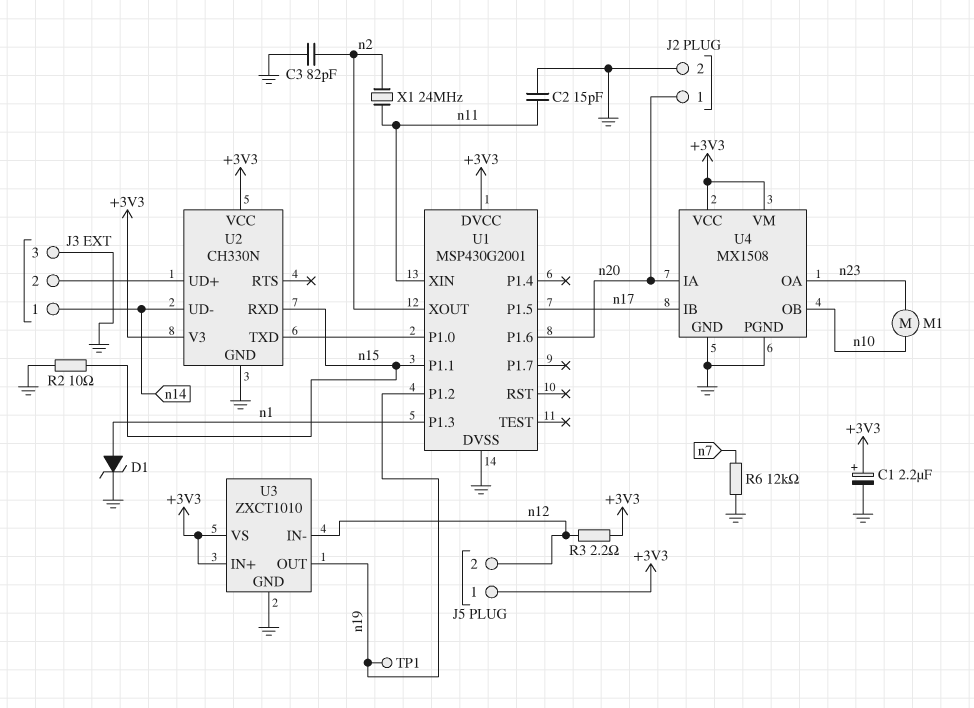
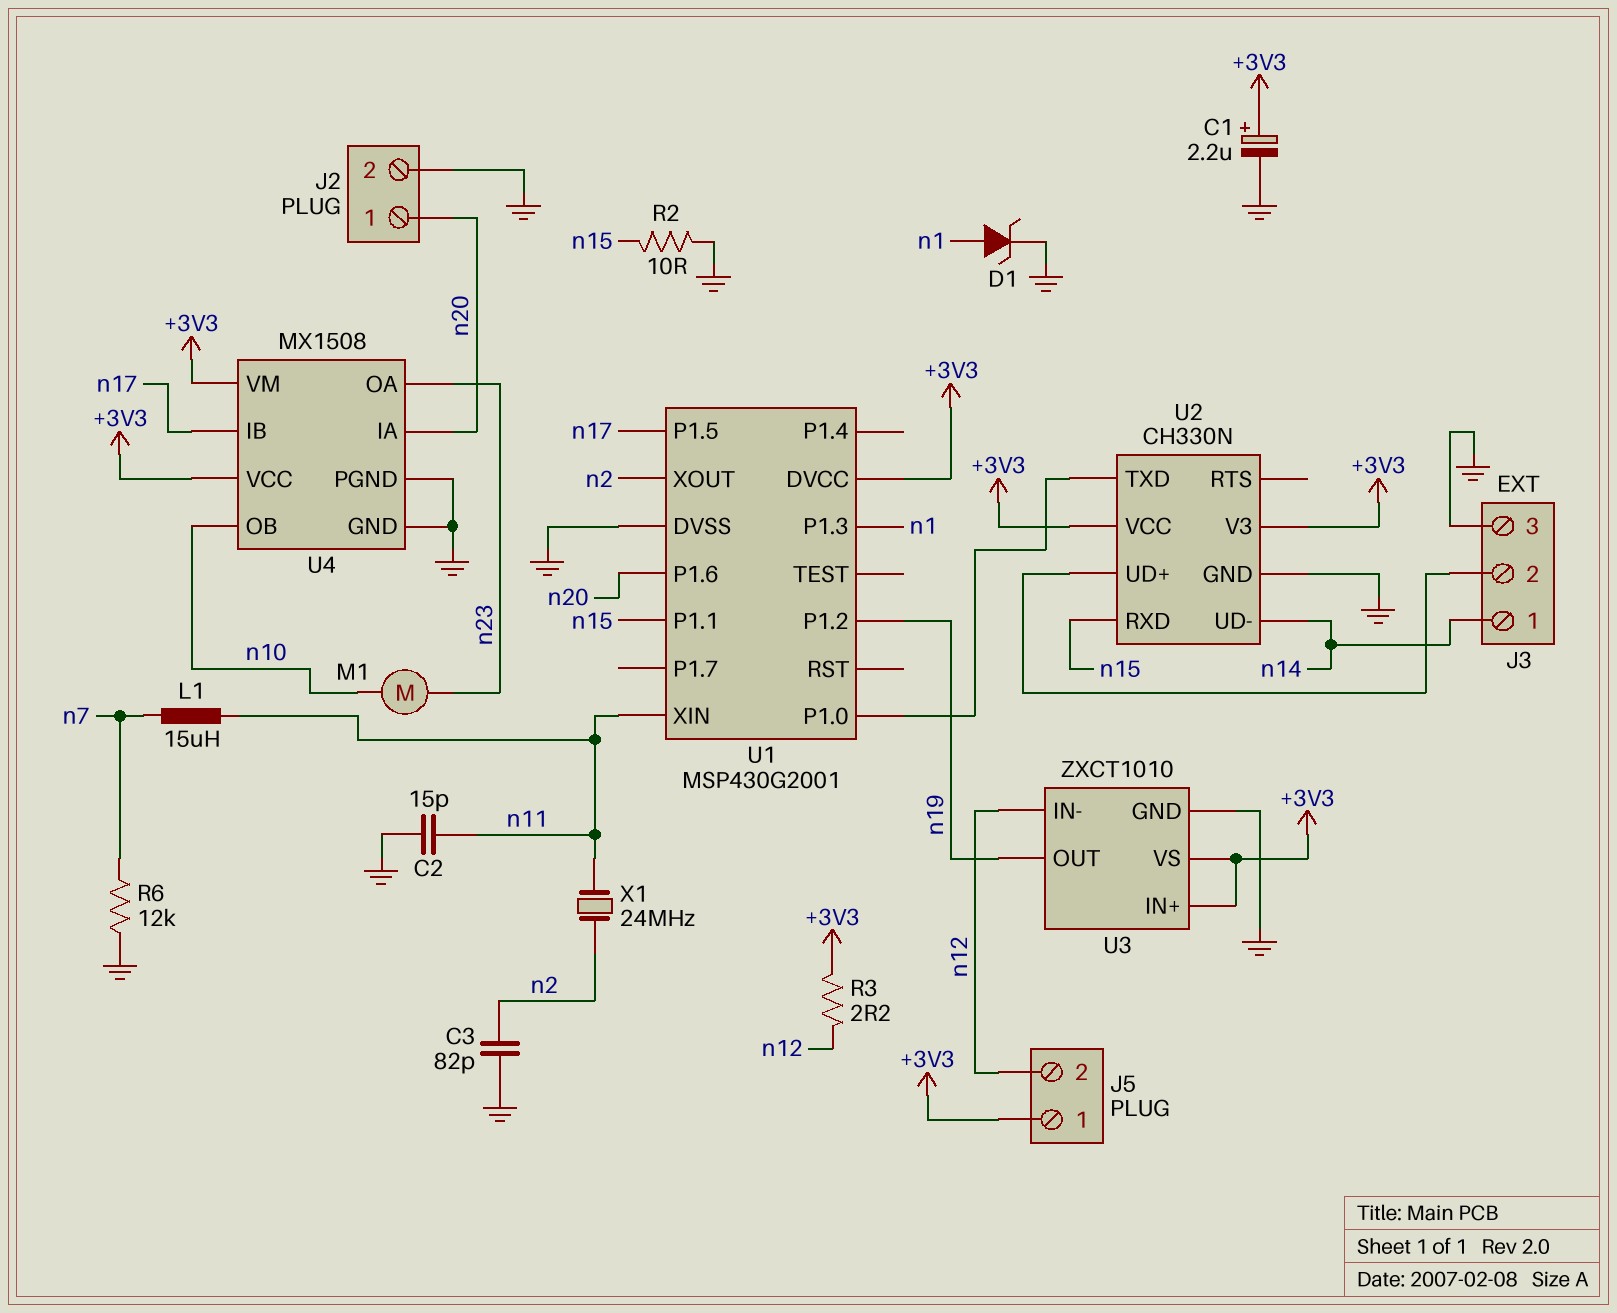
L1: none -> 15uH (n7, n11)
TP1: test point (n19) -> none

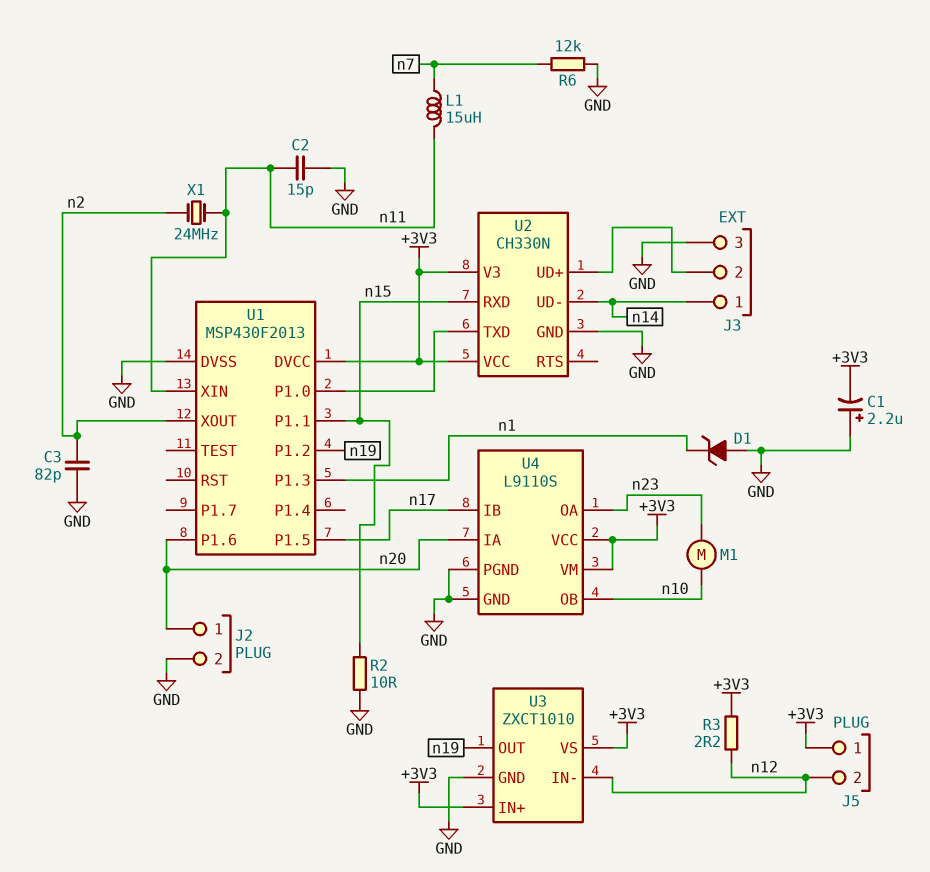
C1: 2.2uF (plus +3V3, minus GND) -> 2.2uF (plus GND, minus +3V3)
D1: zener (A n1, K GND) -> zener (A GND, K n1)
U1: MSP430G2001 -> MSP430F2013
U4: MX1508 -> L9110S

